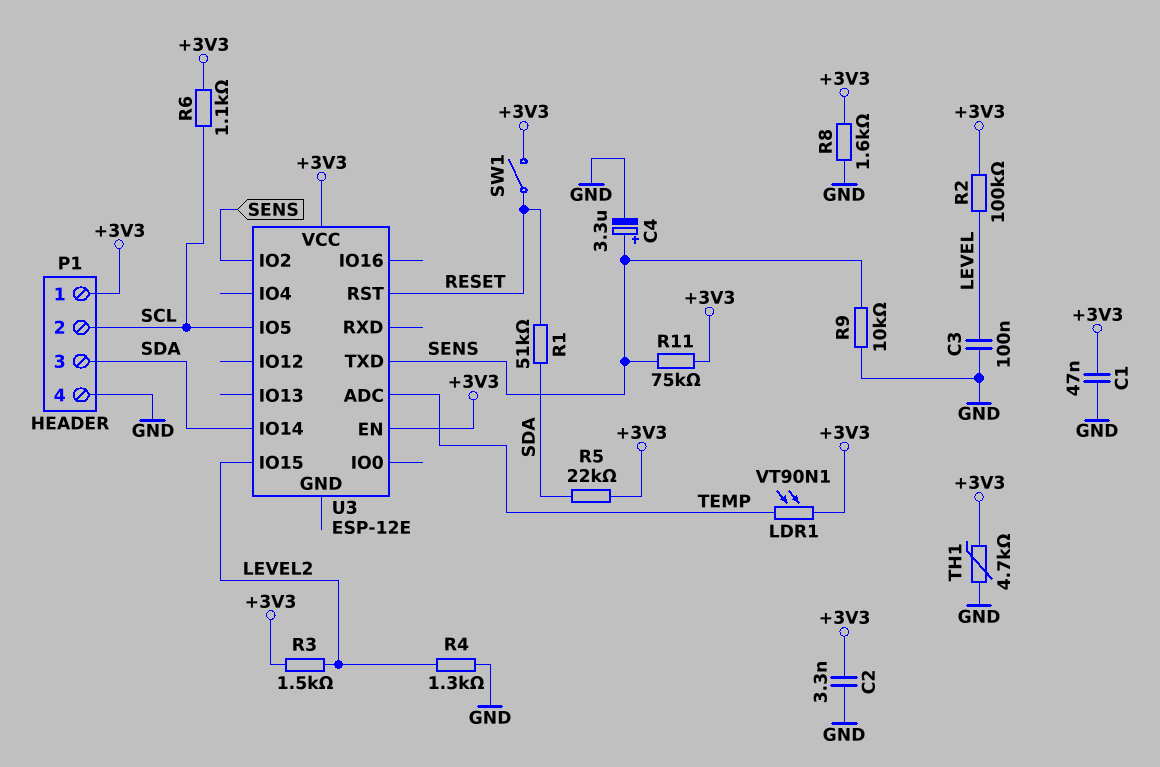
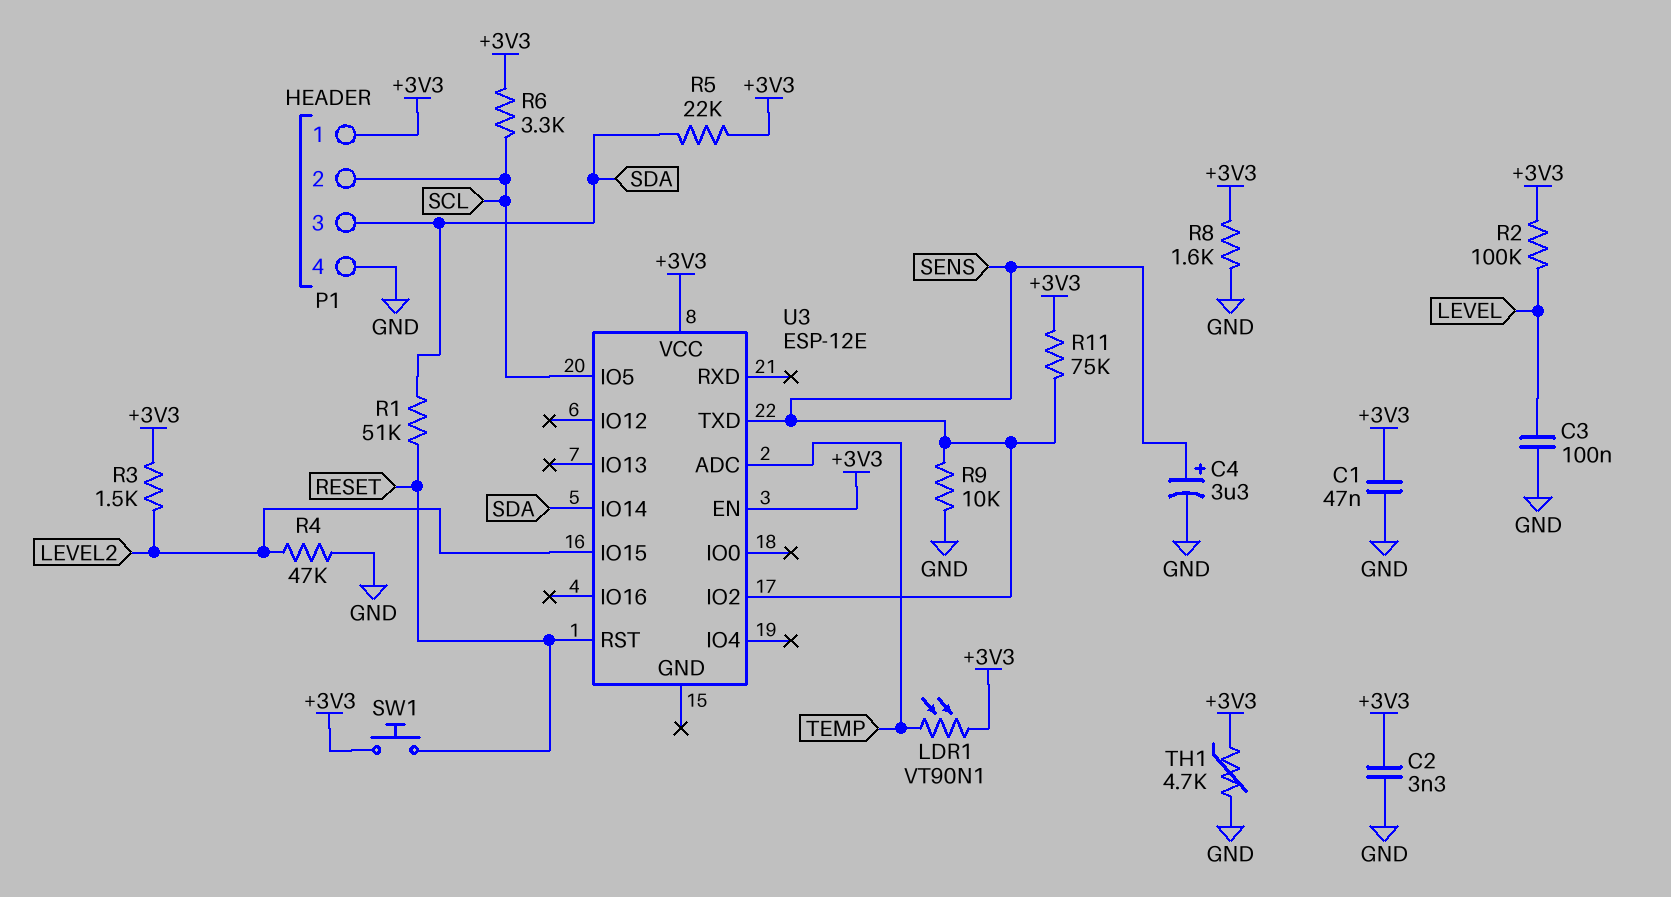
R4: 1.3k (GND, LEVEL2) -> 47k (GND, LEVEL2)
R6: 1.1k (+3V3, SCL) -> 3.3k (+3V3, SCL)
SW1: switch (+3V3, RESET) -> button (+3V3, RESET)

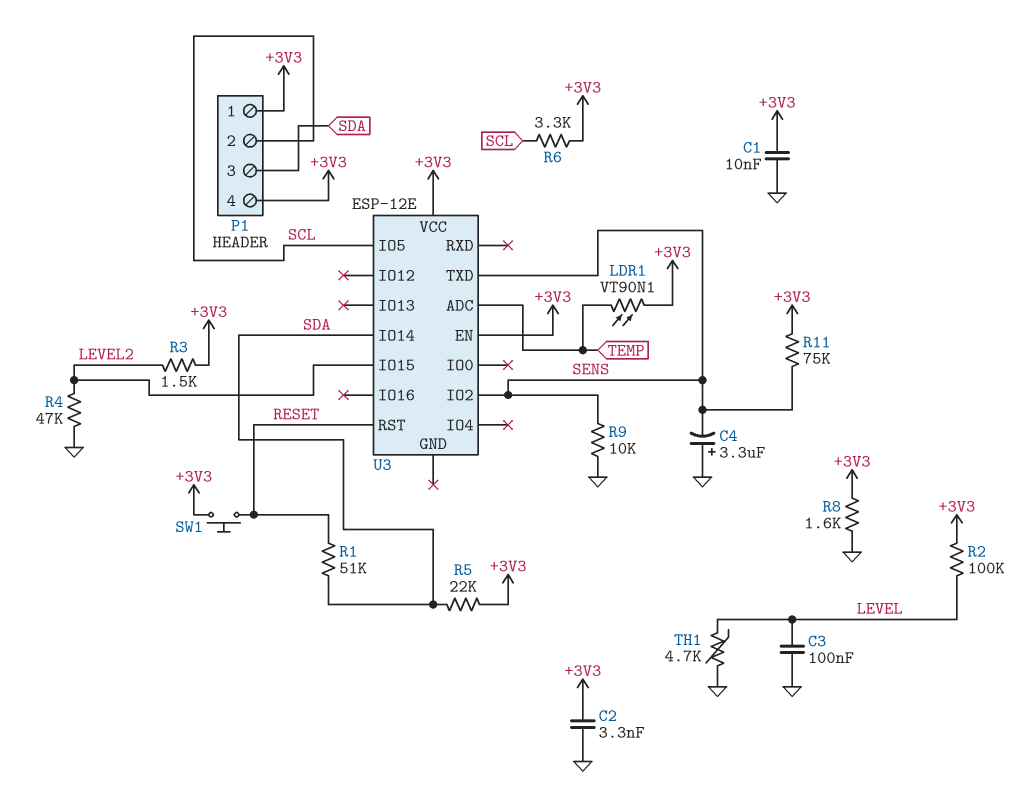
C1: 47nF (+3V3, GND) -> 10nF (+3V3, GND)
C4: 3.3uF (plus SENS, minus GND) -> 3.3uF (plus GND, minus SENS)
P1 pin 4: GND -> +3V3
TH1: 4.7k (+3V3, GND) -> 4.7k (GND, LEVEL)

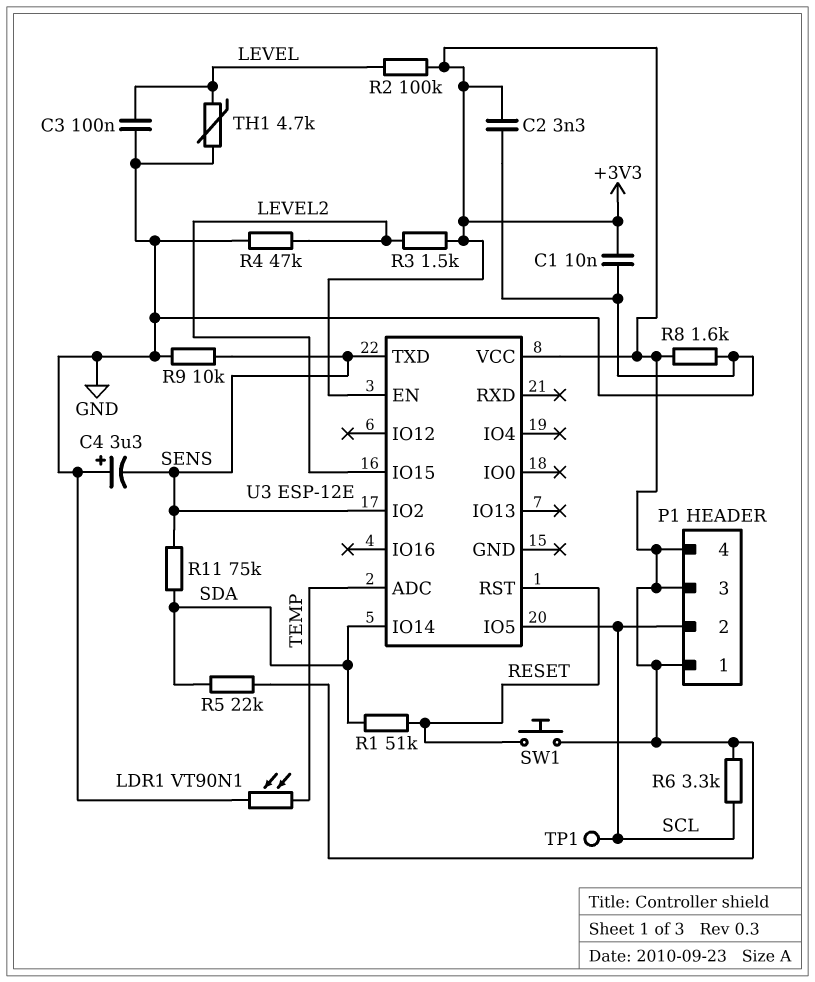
LDR1: VT90N1 (+3V3, TEMP) -> VT90N1 (GND, TEMP)
P1 pin 3: SDA -> +3V3
R11: 75k (+3V3, SENS) -> 75k (SDA, SENS)
TP1: none -> test point (SCL)

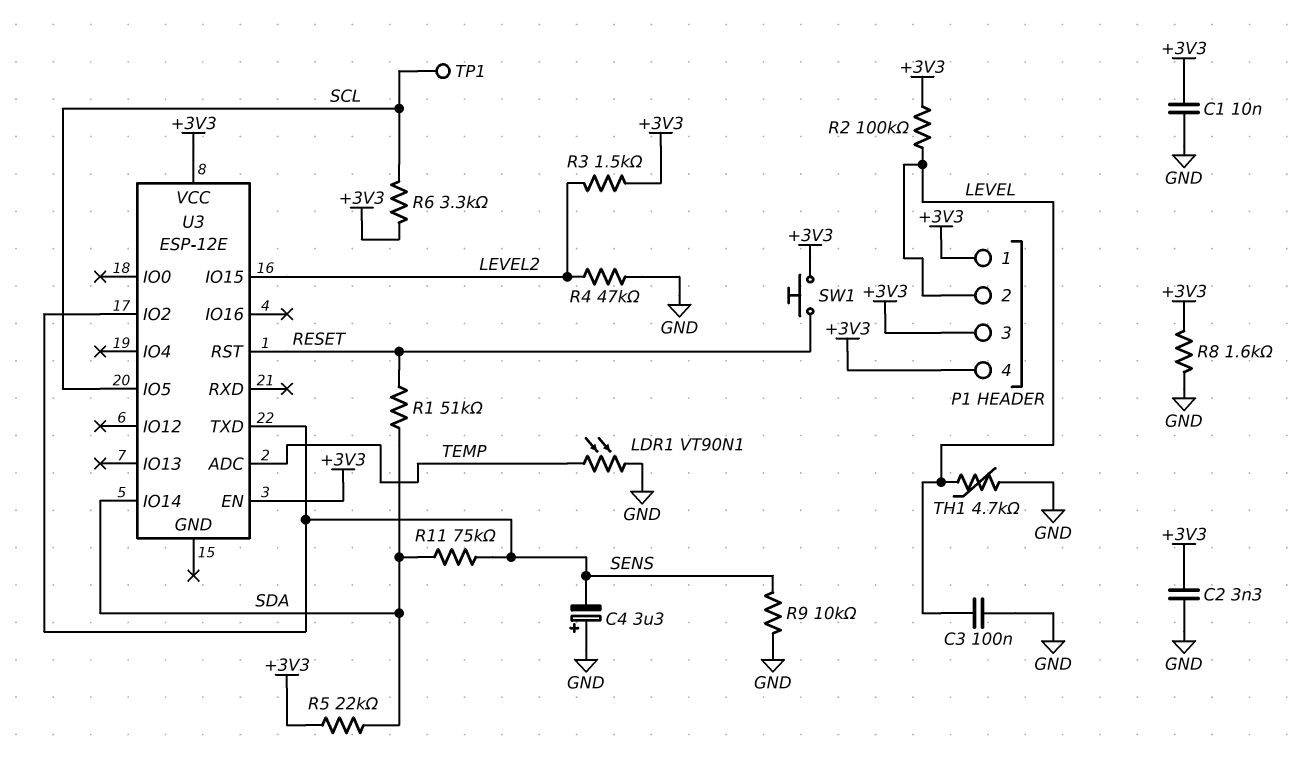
P1 pin 2: SCL -> LEVEL

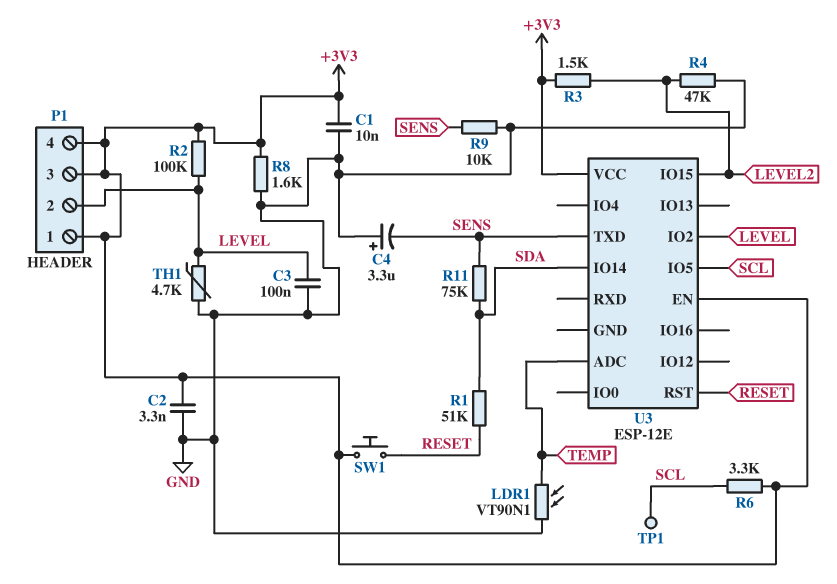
R5: 22k (+3V3, SDA) -> none
U3 pin IO2: SENS -> LEVEL

